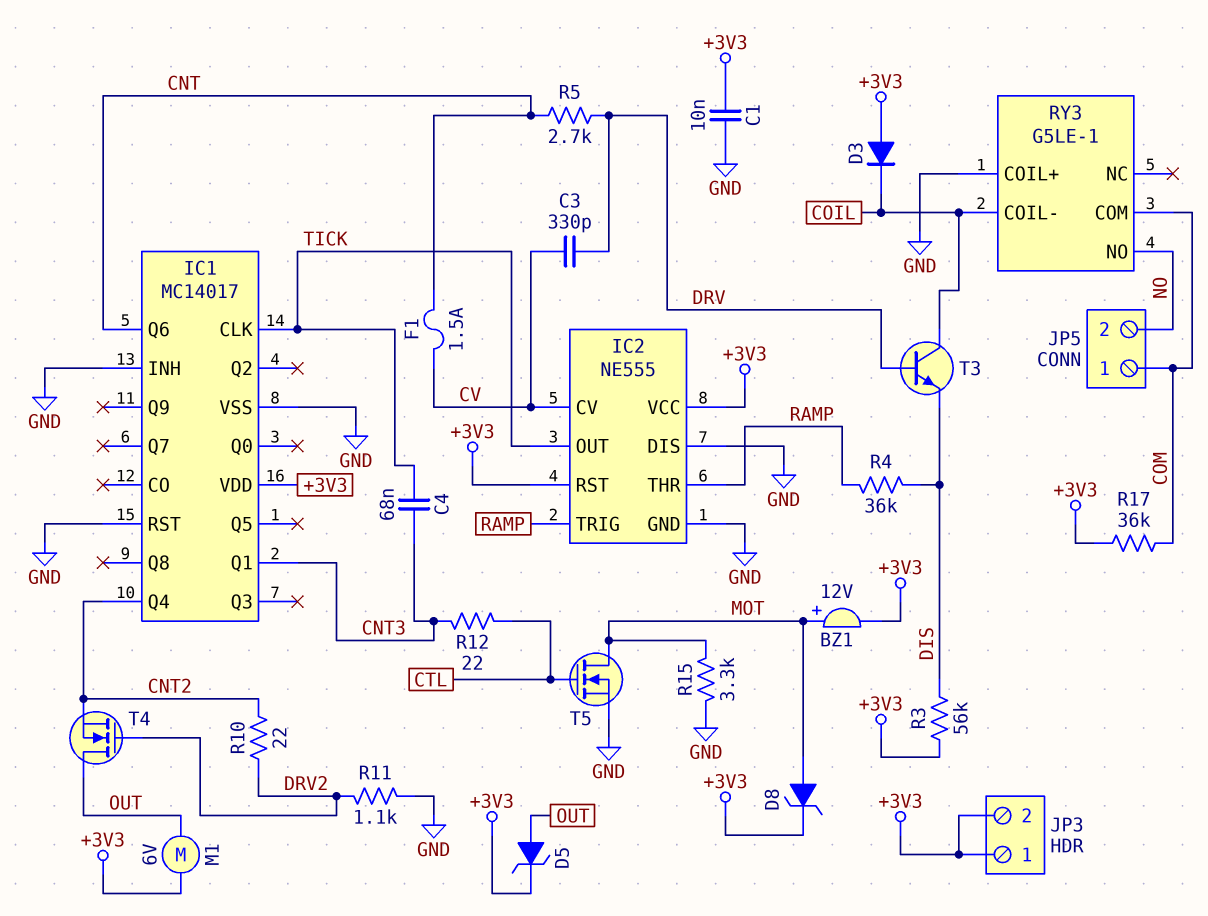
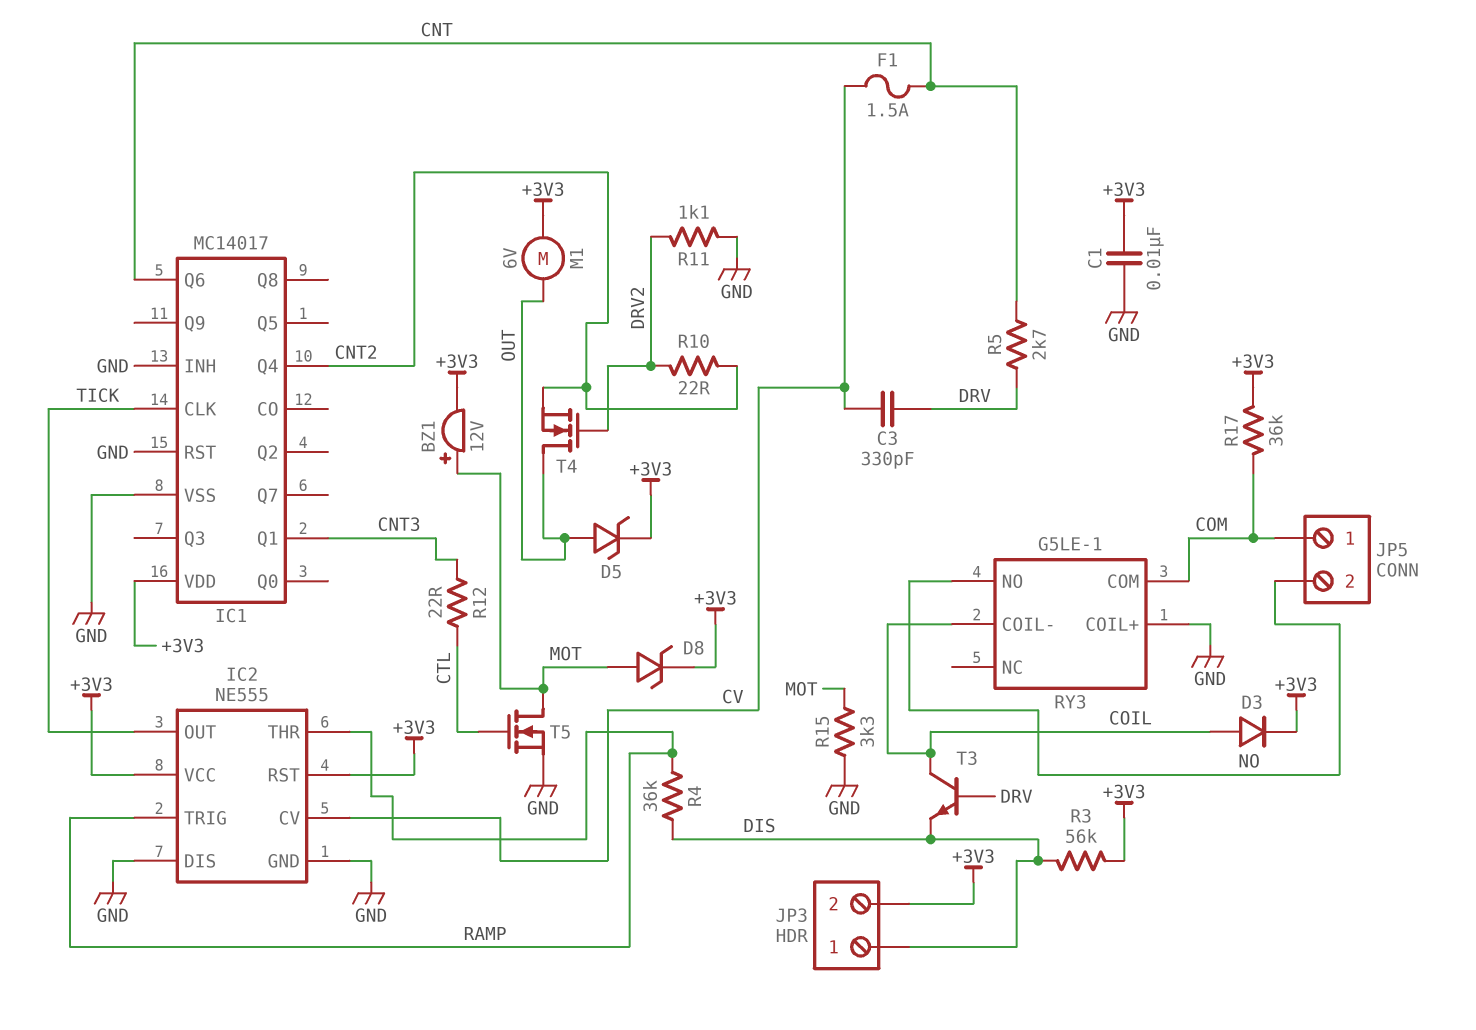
C4: 68nF (CNT3, TICK) -> none
D3: diode (A +3V3, K COIL) -> diode (A COIL, K +3V3)
JP3 pin 1: +3V3 -> DIS

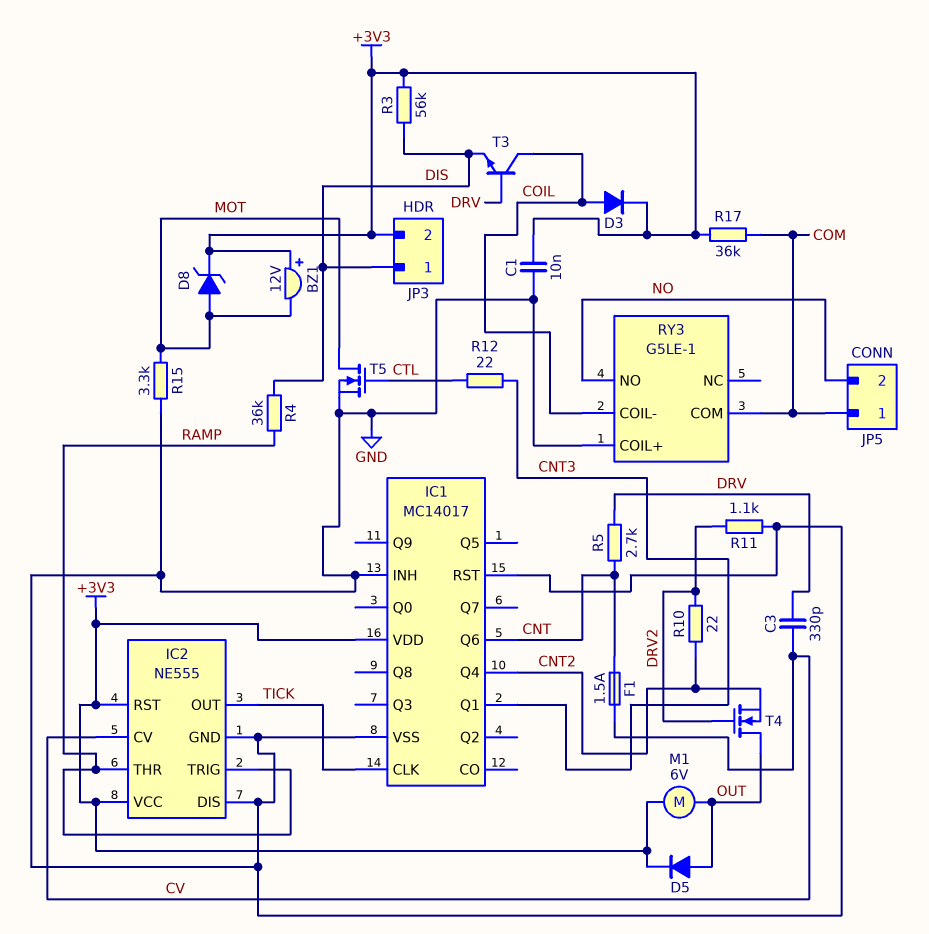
BZ1: buzzer 12V (plus MOT, minus +3V3) -> buzzer 12V (plus +3V3, minus MOT)
D5: zener (A OUT, K +3V3) -> diode (A OUT, K +3V3)

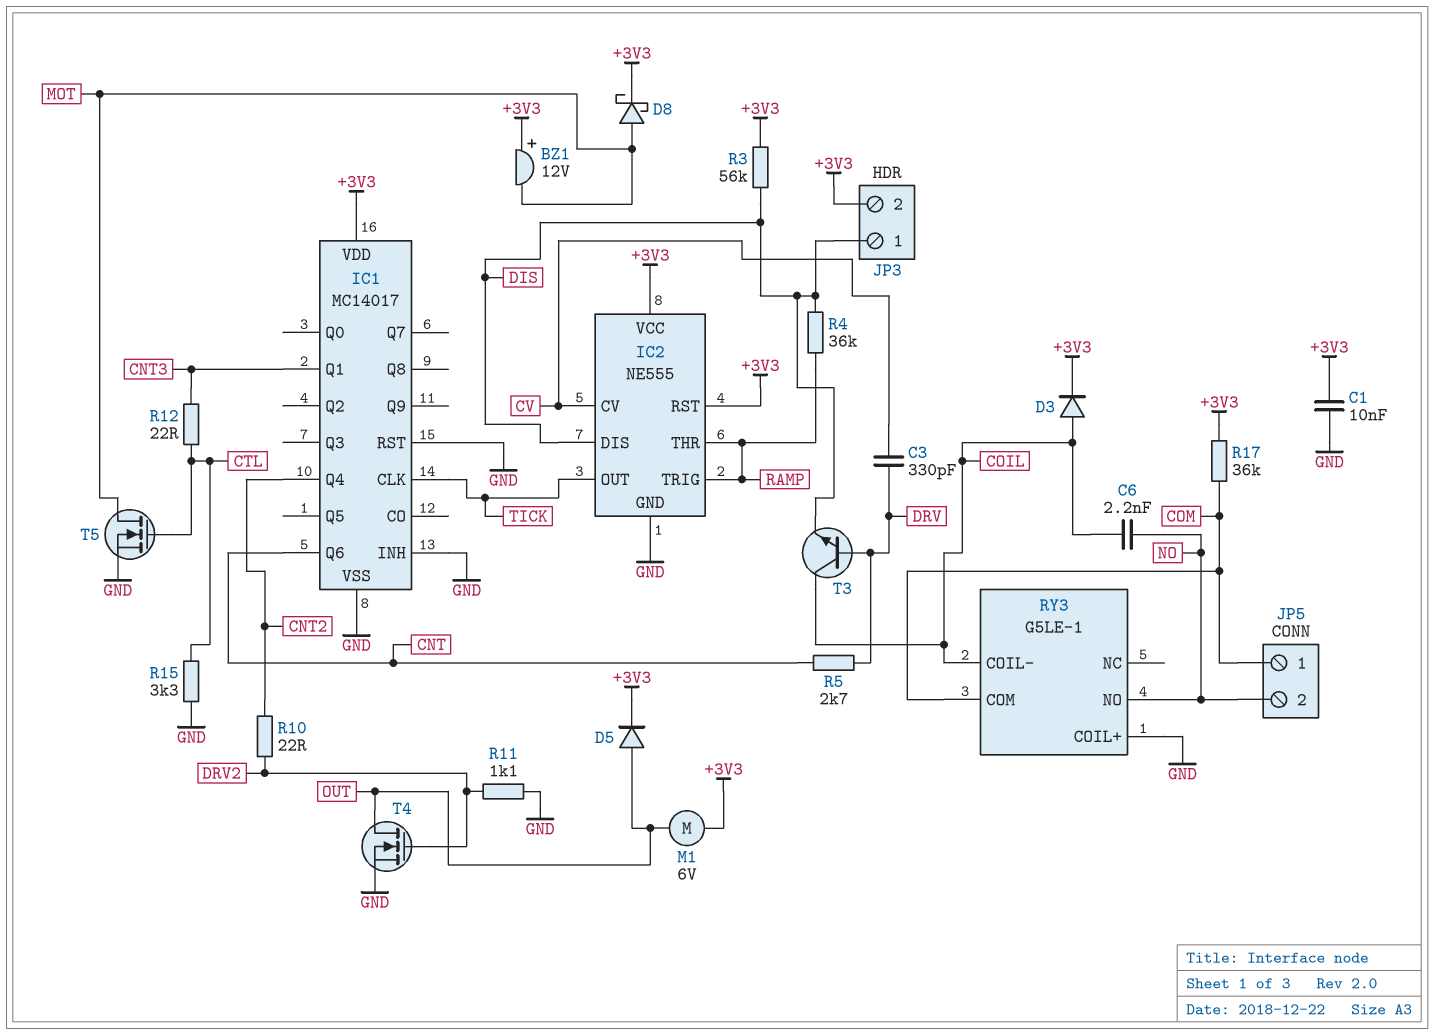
C6: none -> 2.2nF (COIL, NO)
D8: zener (A MOT, K +3V3) -> schottky (A MOT, K +3V3)
F1: 1.5A (CNT, CV) -> none
IC2 pin DIS: GND -> DIS
R15: 3.3k (GND, MOT) -> 3.3k (CTL, GND)
T4: NMOS (G DRV2, D OUT, S CNT2) -> NMOS (G DRV2, D OUT, S GND)

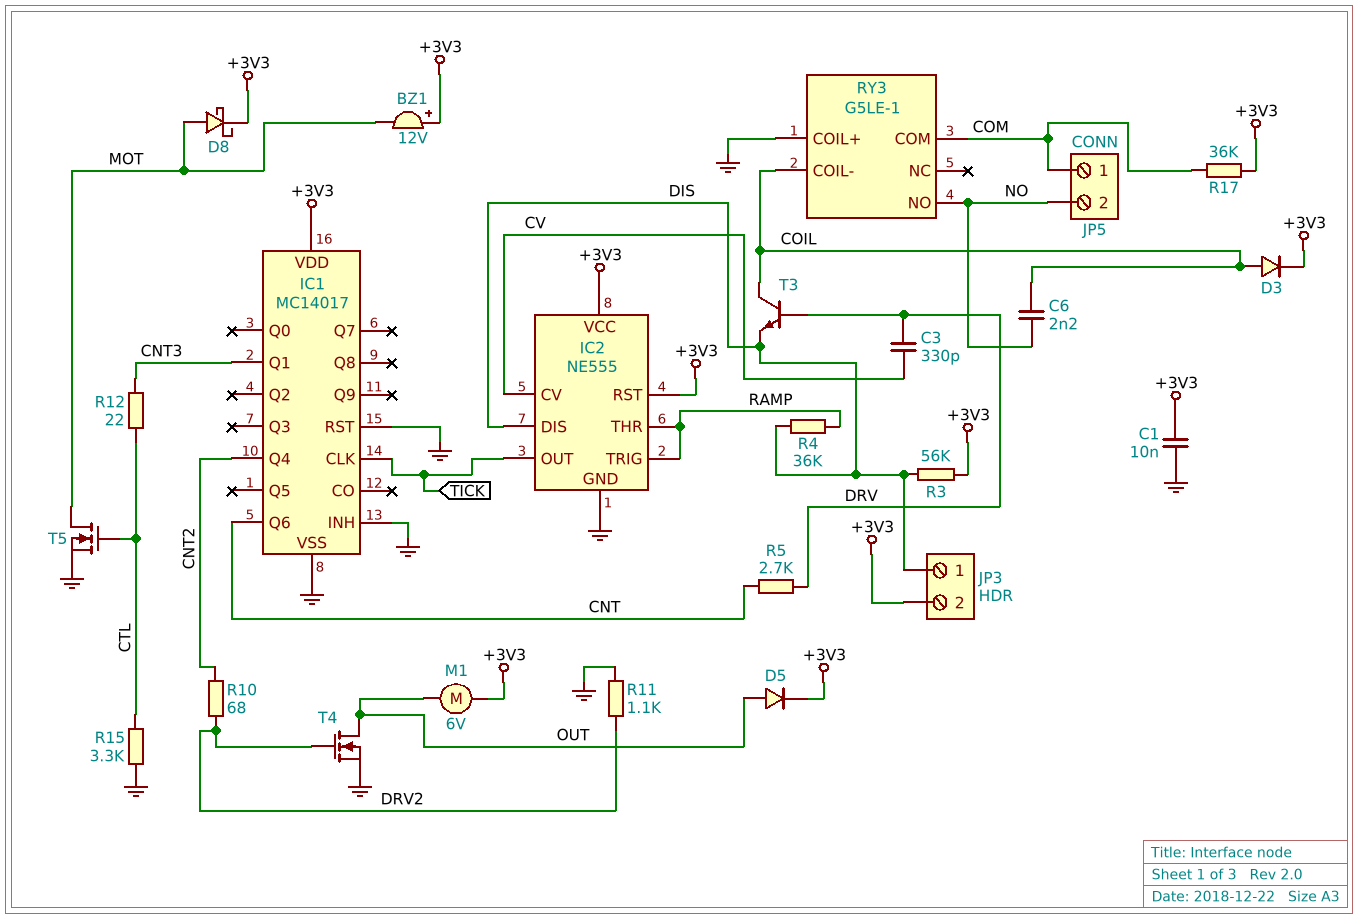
R10: 22 (CNT2, DRV2) -> 68 (CNT2, DRV2)

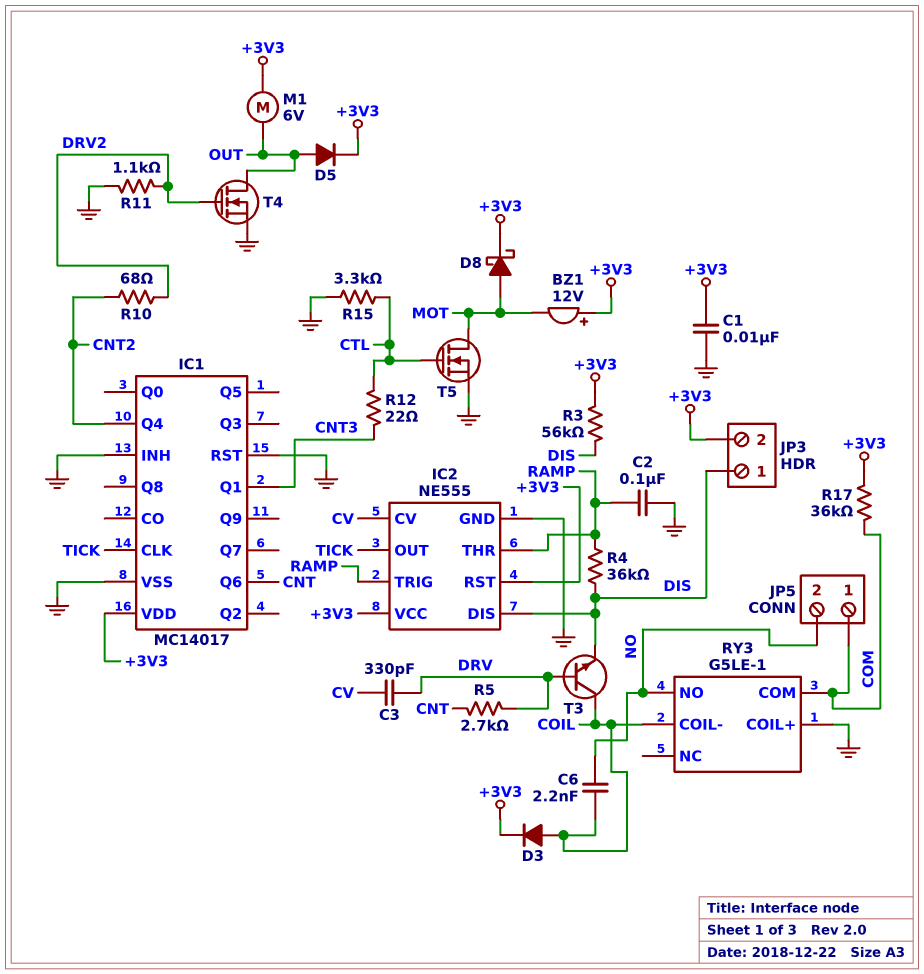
C2: none -> 100nF (GND, RAMP)

